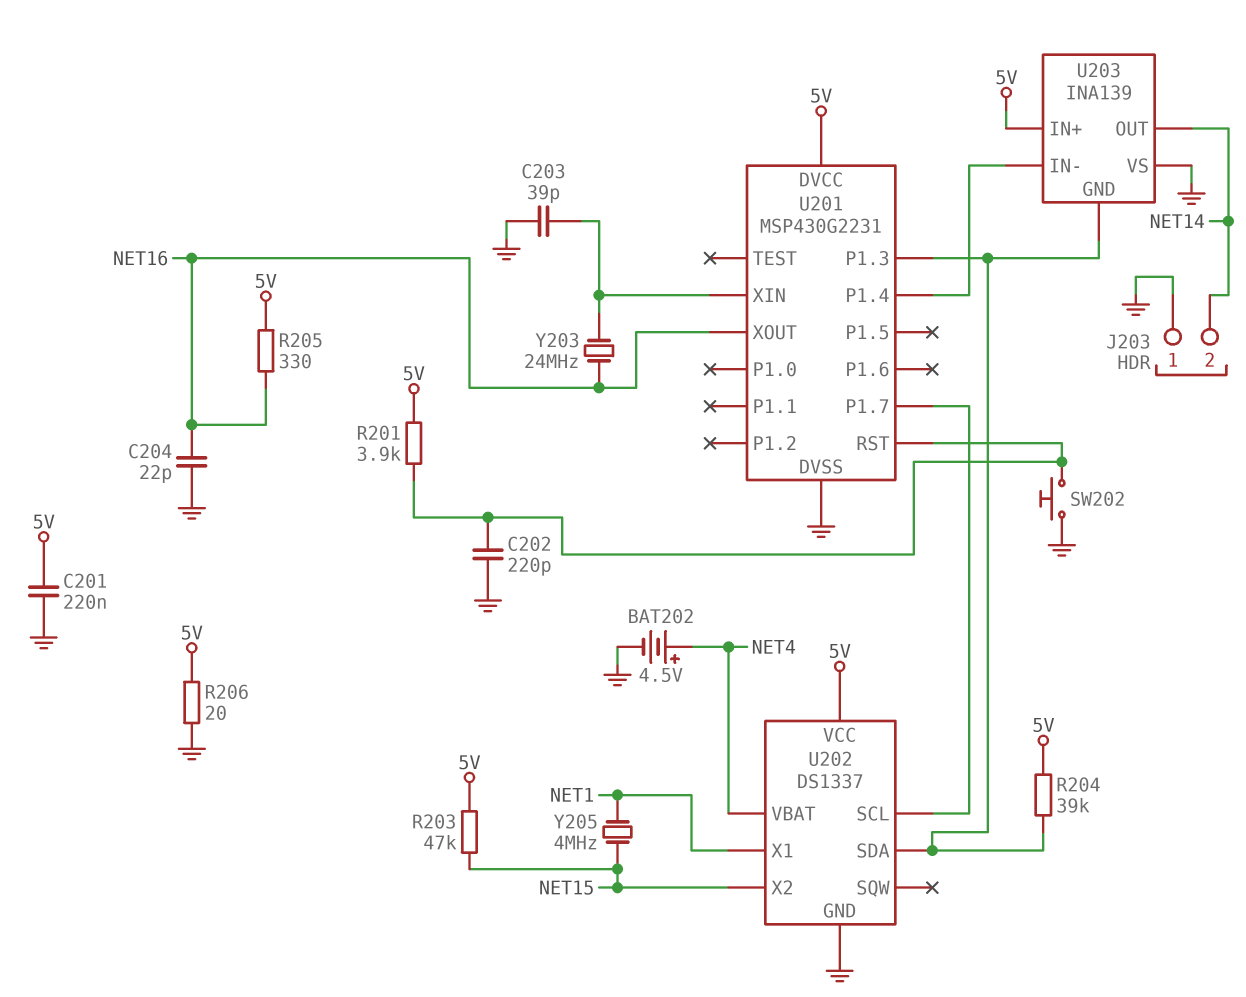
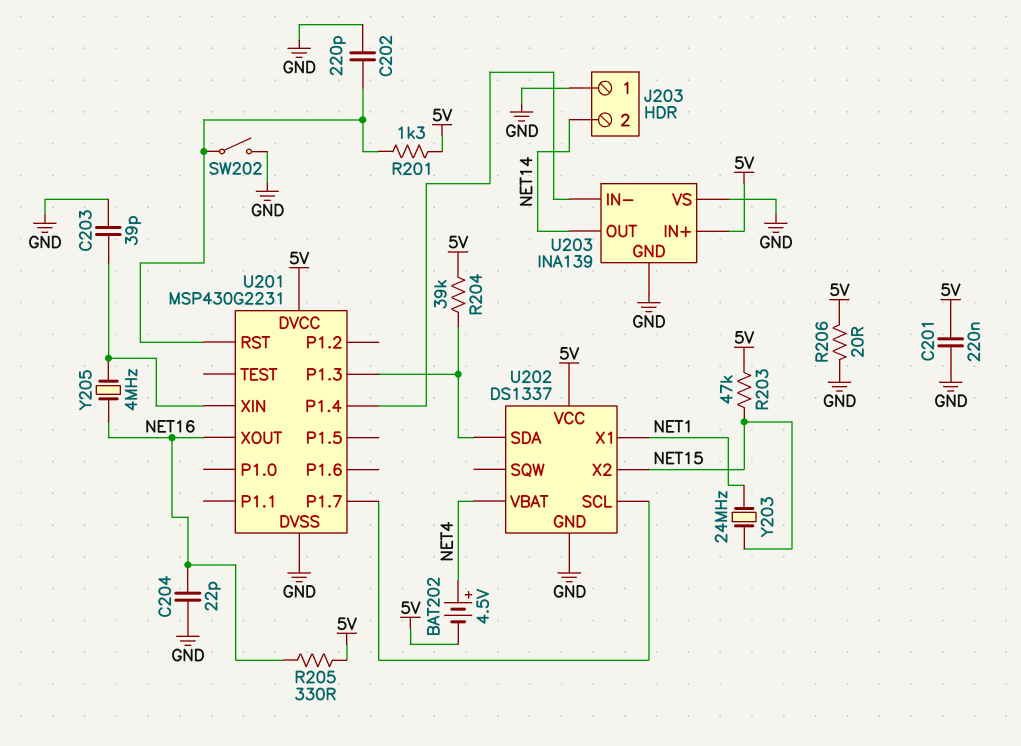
BAT202: 4.5V (plus NET4, minus GND) -> 4.5V (plus NET4, minus 5V)
R201: 3.9k (5V, U201/RST) -> 1.3k (5V, U201/RST)
SW202: button (GND, U201/RST) -> switch (GND, U201/RST)
U203 pin GND: U201/P1.3 -> GND
Y203: 24MHz (NET16, U201/XIN) -> 24MHz (NET1, NET15)
Y205: 4MHz (NET1, NET15) -> 4MHz (NET16, U201/XIN)

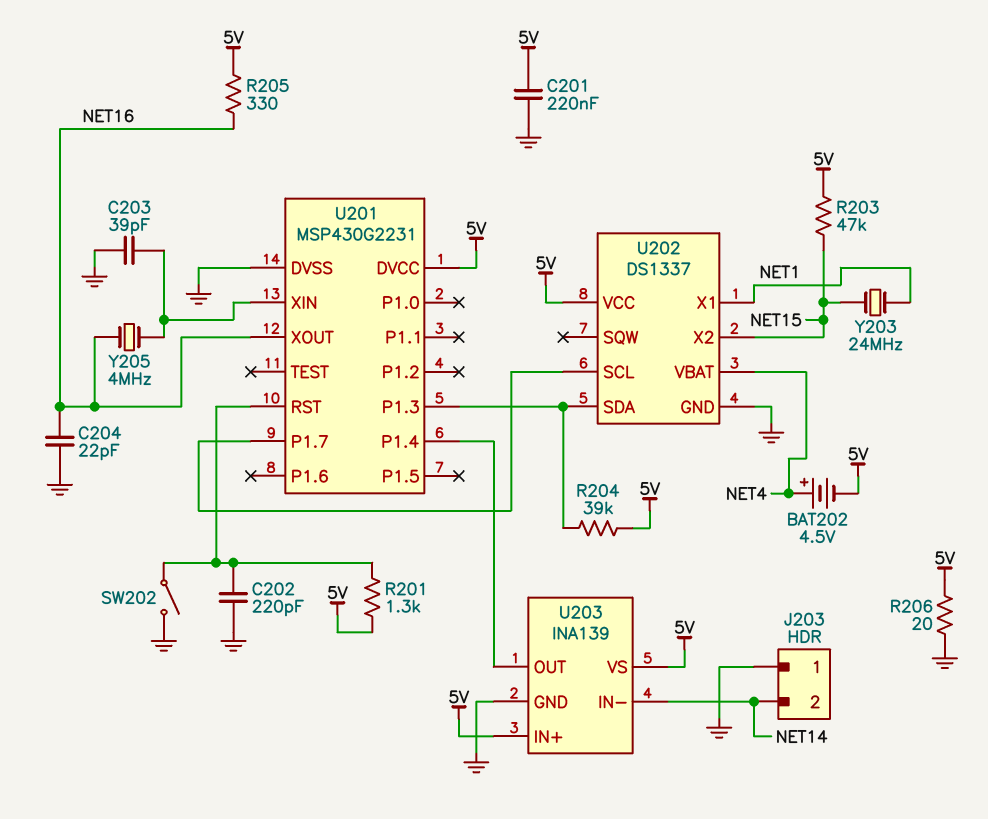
U203 pin IN-: U201/P1.4 -> NET14
U203 pin OUT: NET14 -> U201/P1.4
U203 pin VS: GND -> 5V

